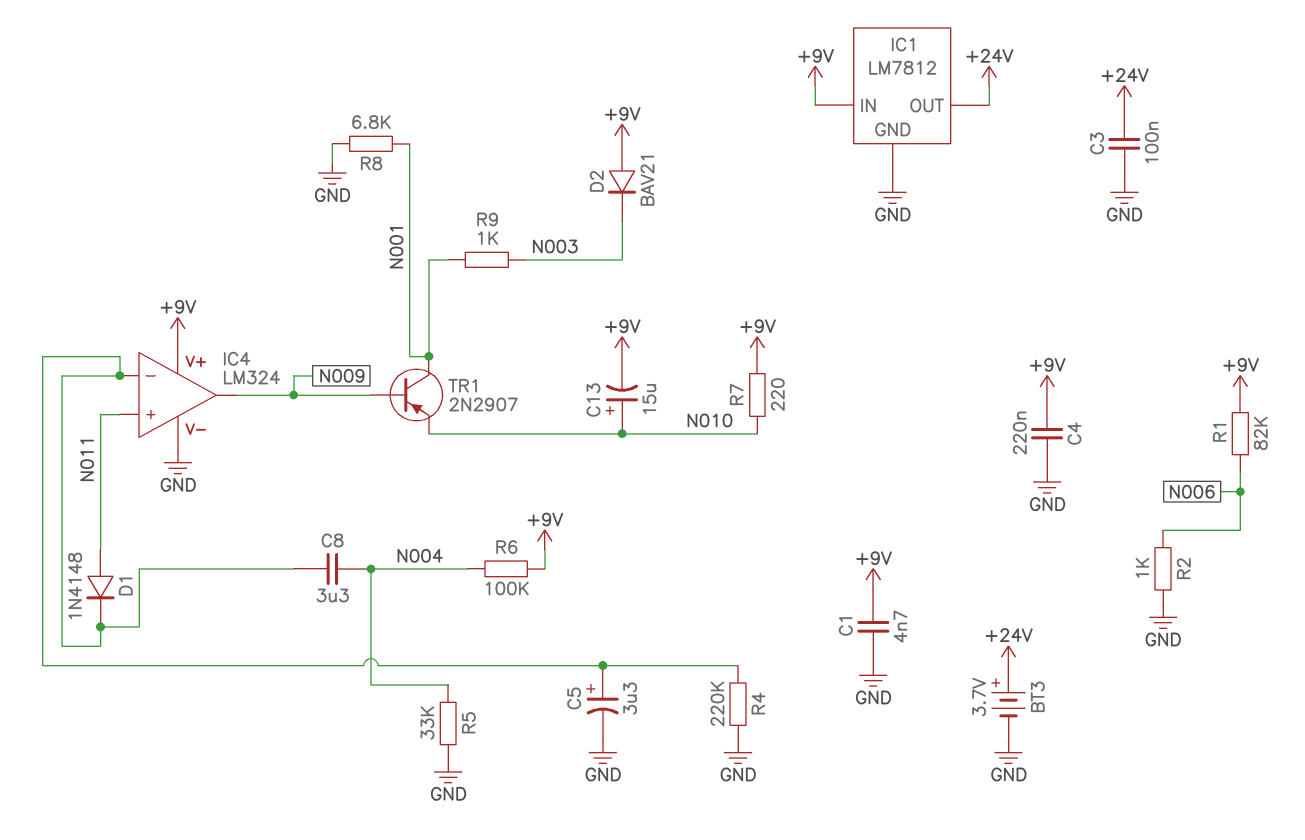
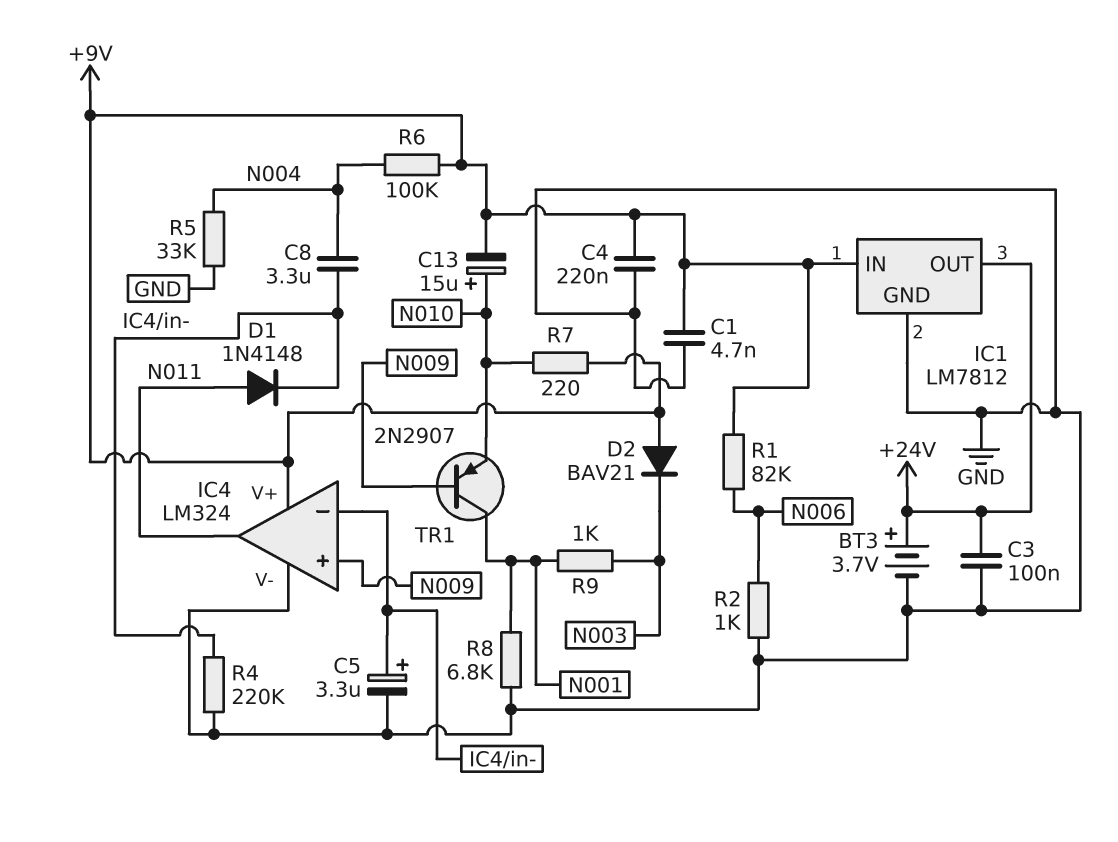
IC4 pin in+: N011 -> N009
IC4 pin out: N009 -> N011

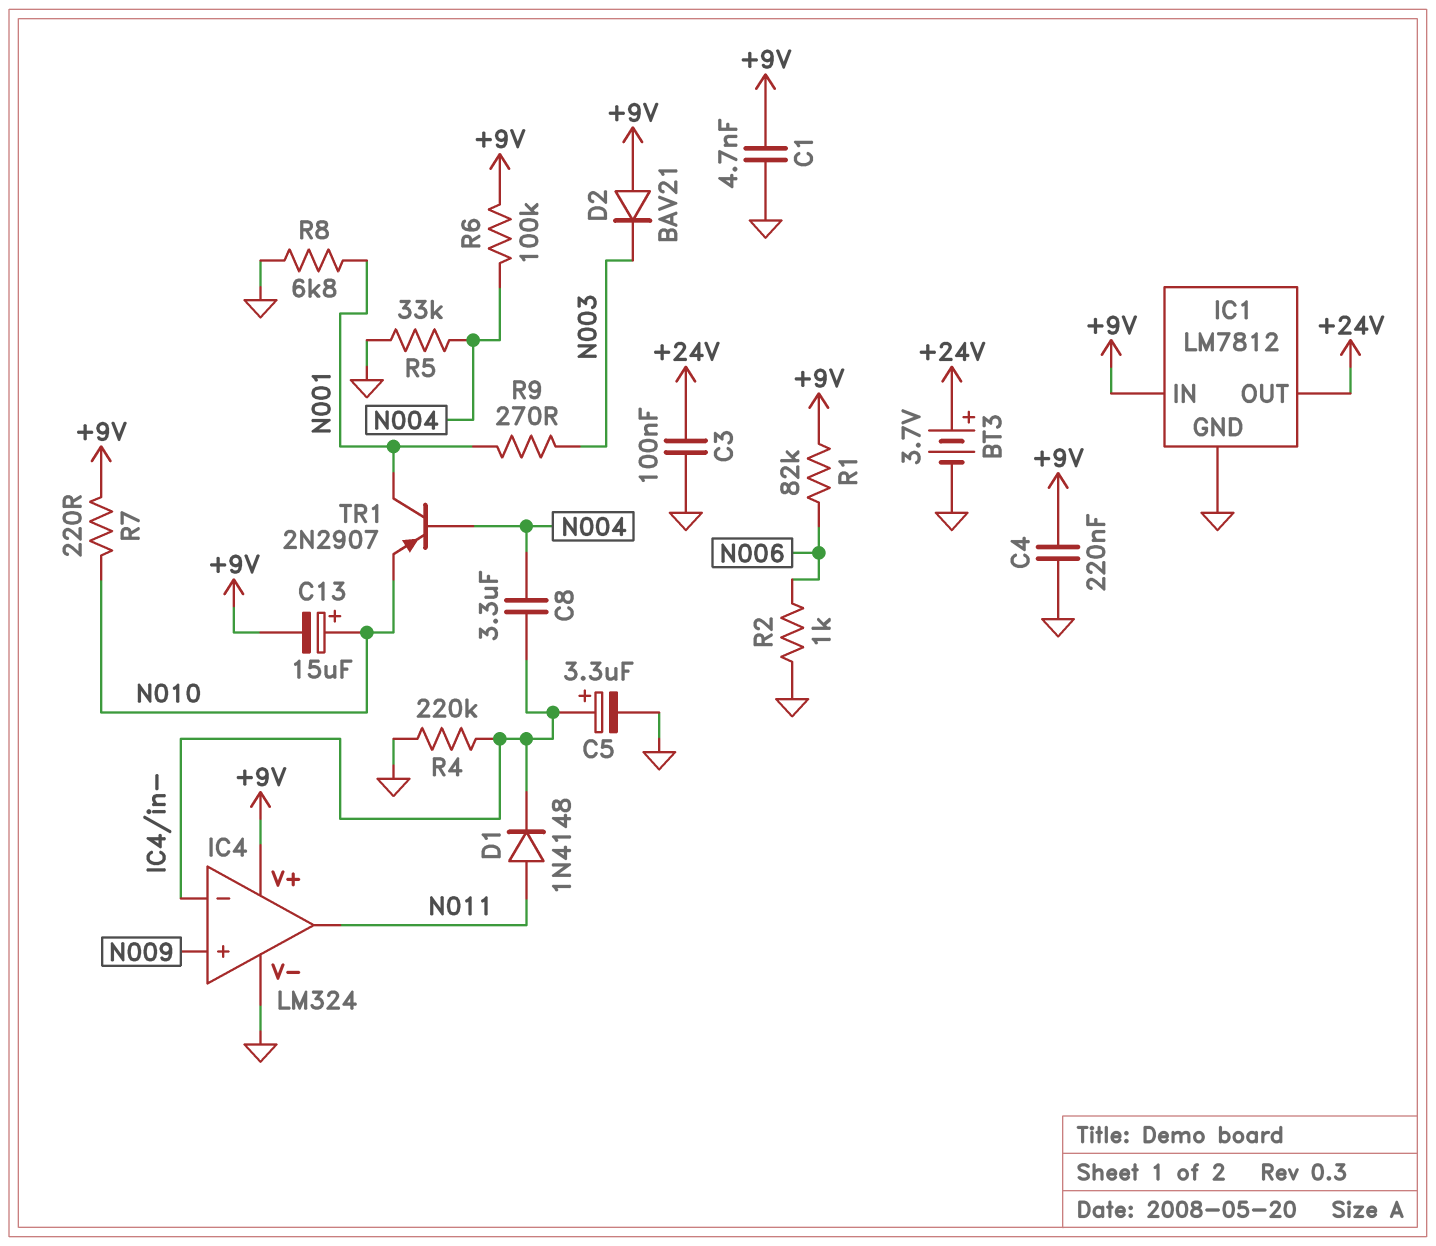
R9: 1k (N001, N003) -> 270 (N001, N003)
TR1: PNP 2N2907 (B N009, C N001, E N010) -> PNP 2N2907 (B N004, C N001, E N010)

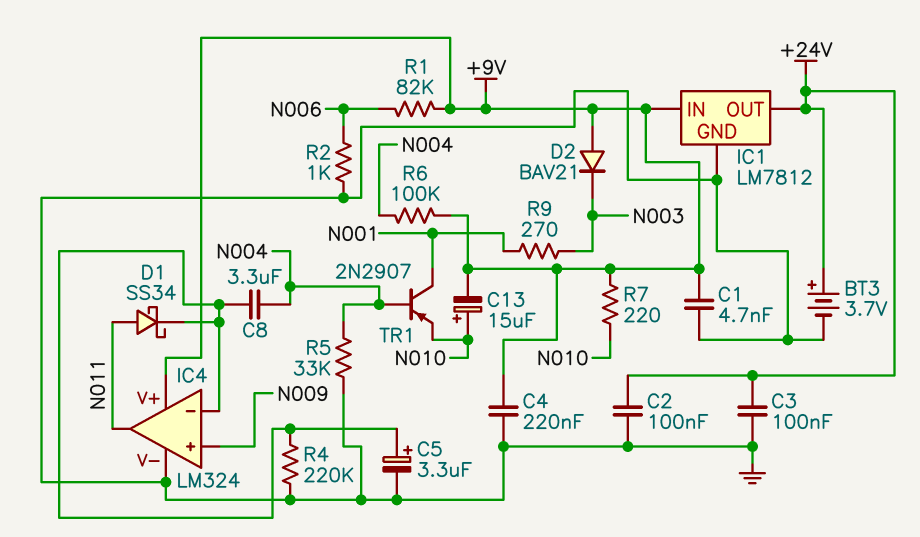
C2: none -> 100nF (+24V, GND)
D1: diode 1N4148 (A N011, K IC4/in-) -> schottky SS34 (A N011, K IC4/in-)
R8: 6.8k (GND, N001) -> none

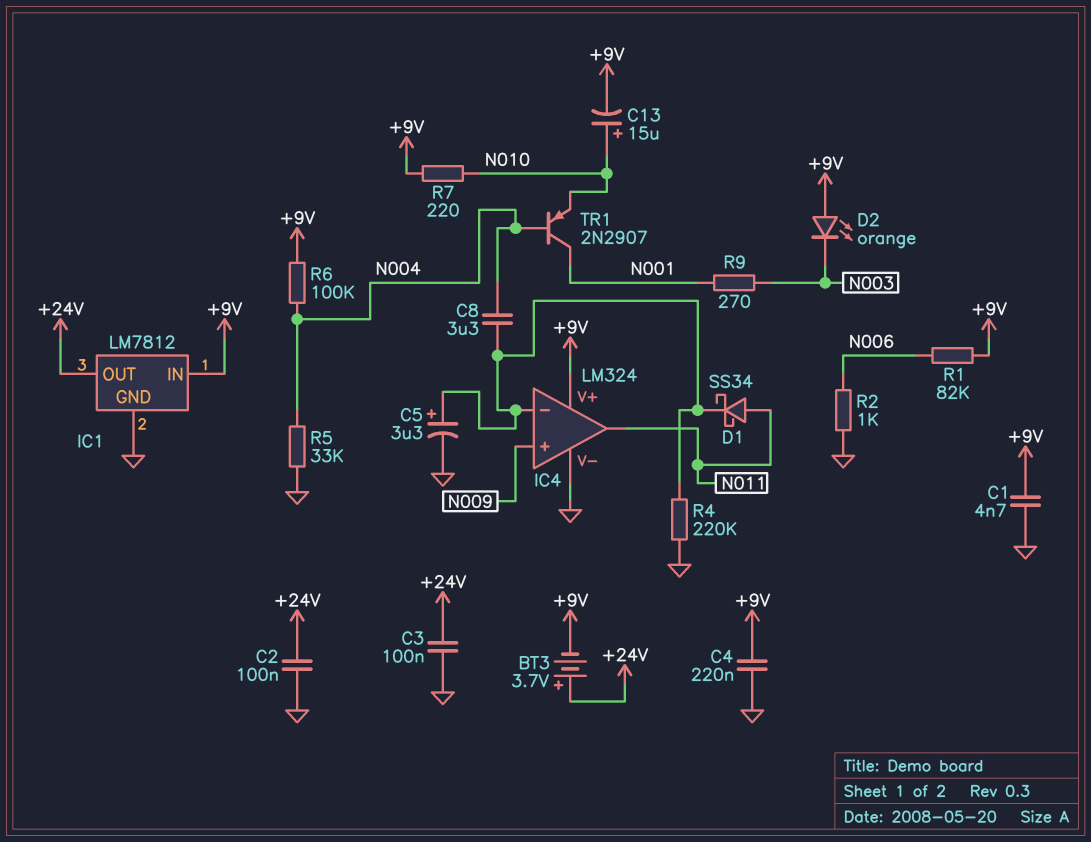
BT3: 3.7V (plus +24V, minus GND) -> 3.7V (plus +24V, minus +9V)
D2: diode BAV21 (A +9V, K N003) -> LED orange (A +9V, K N003)

